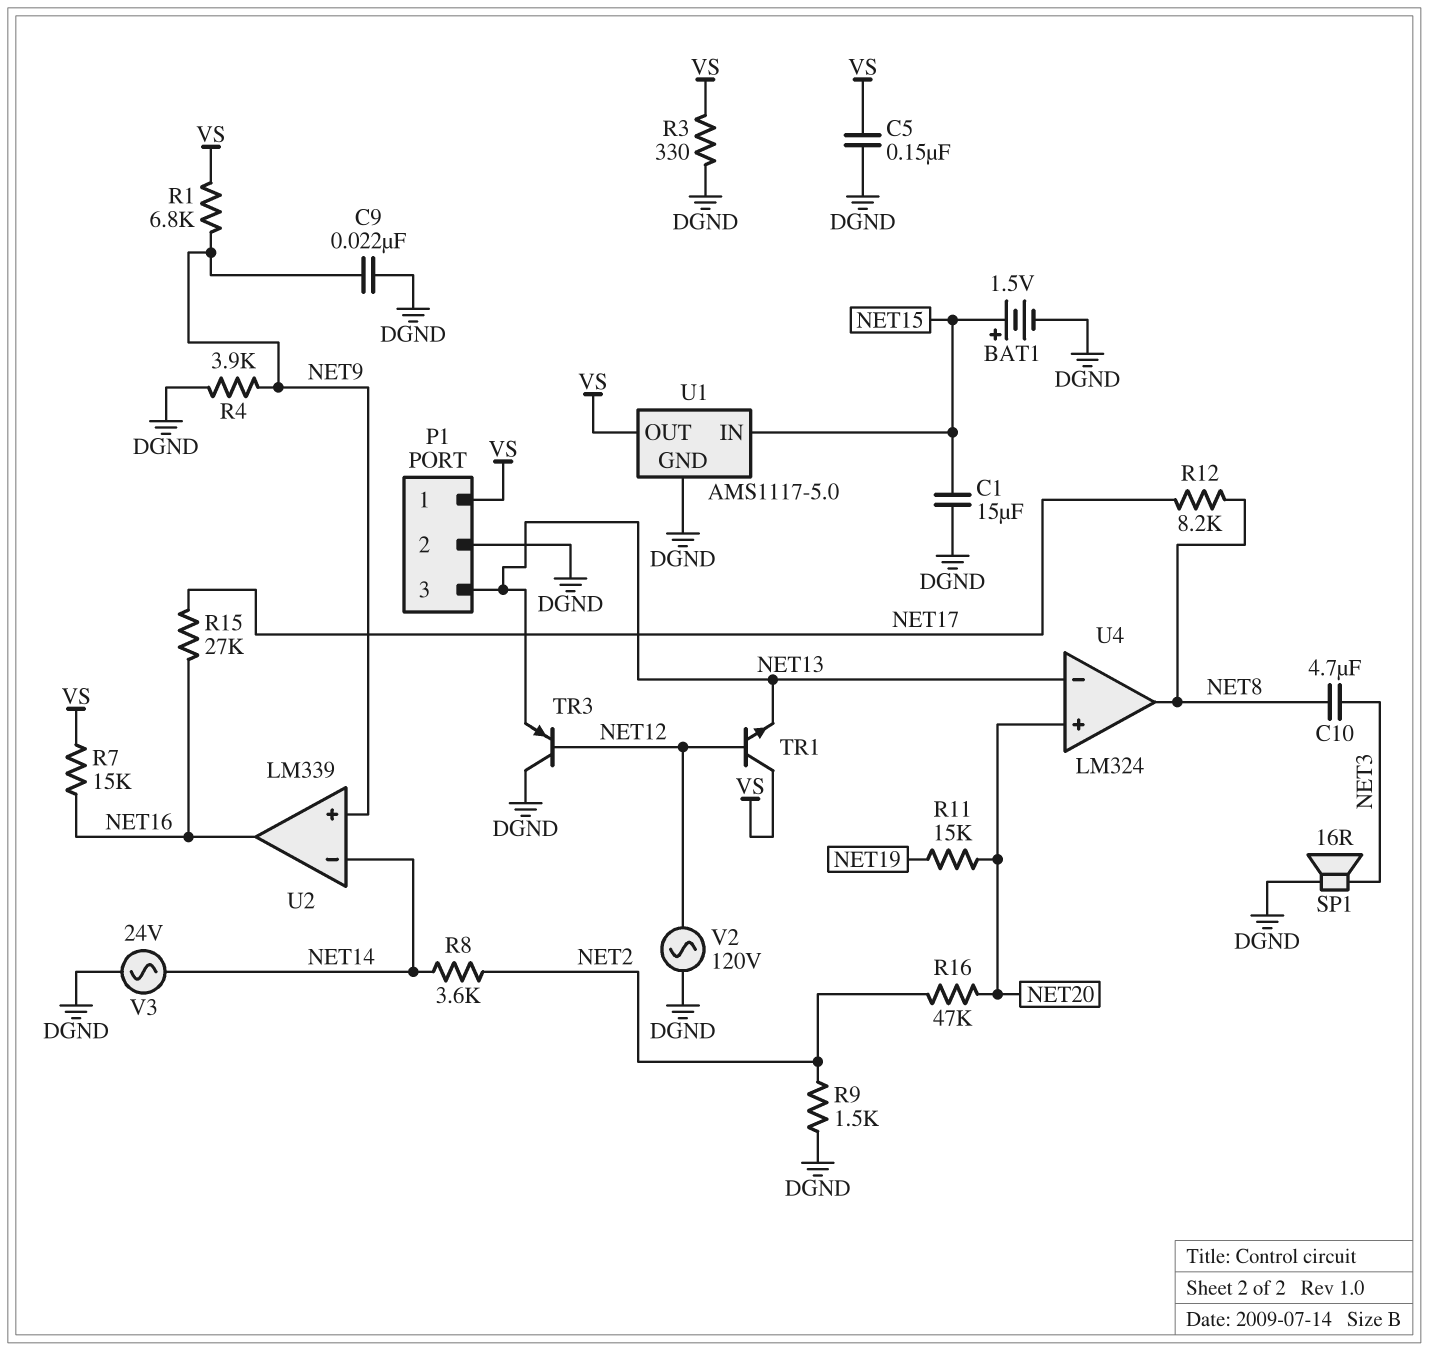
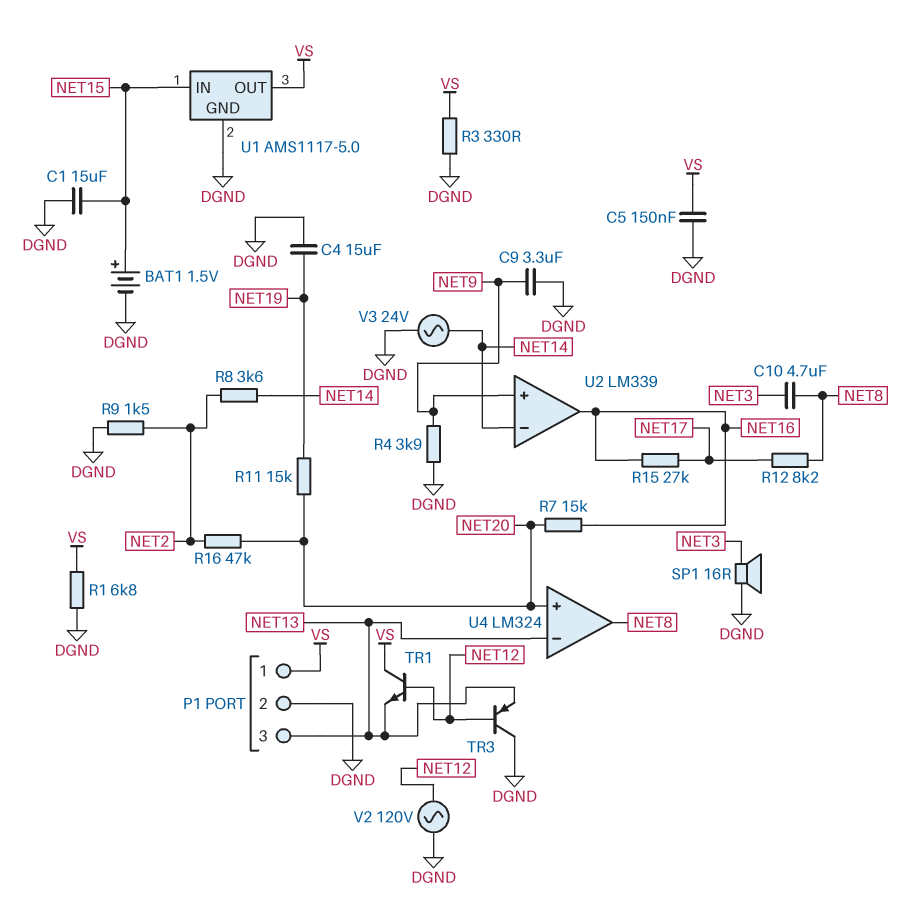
C4: none -> 15uF (DGND, NET19)
C9: 22nF (DGND, NET9) -> 3.3uF (DGND, NET9)
R1: 6.8k (NET9, VS) -> 6.8k (DGND, VS)
R7: 15k (NET16, VS) -> 15k (NET16, NET20)

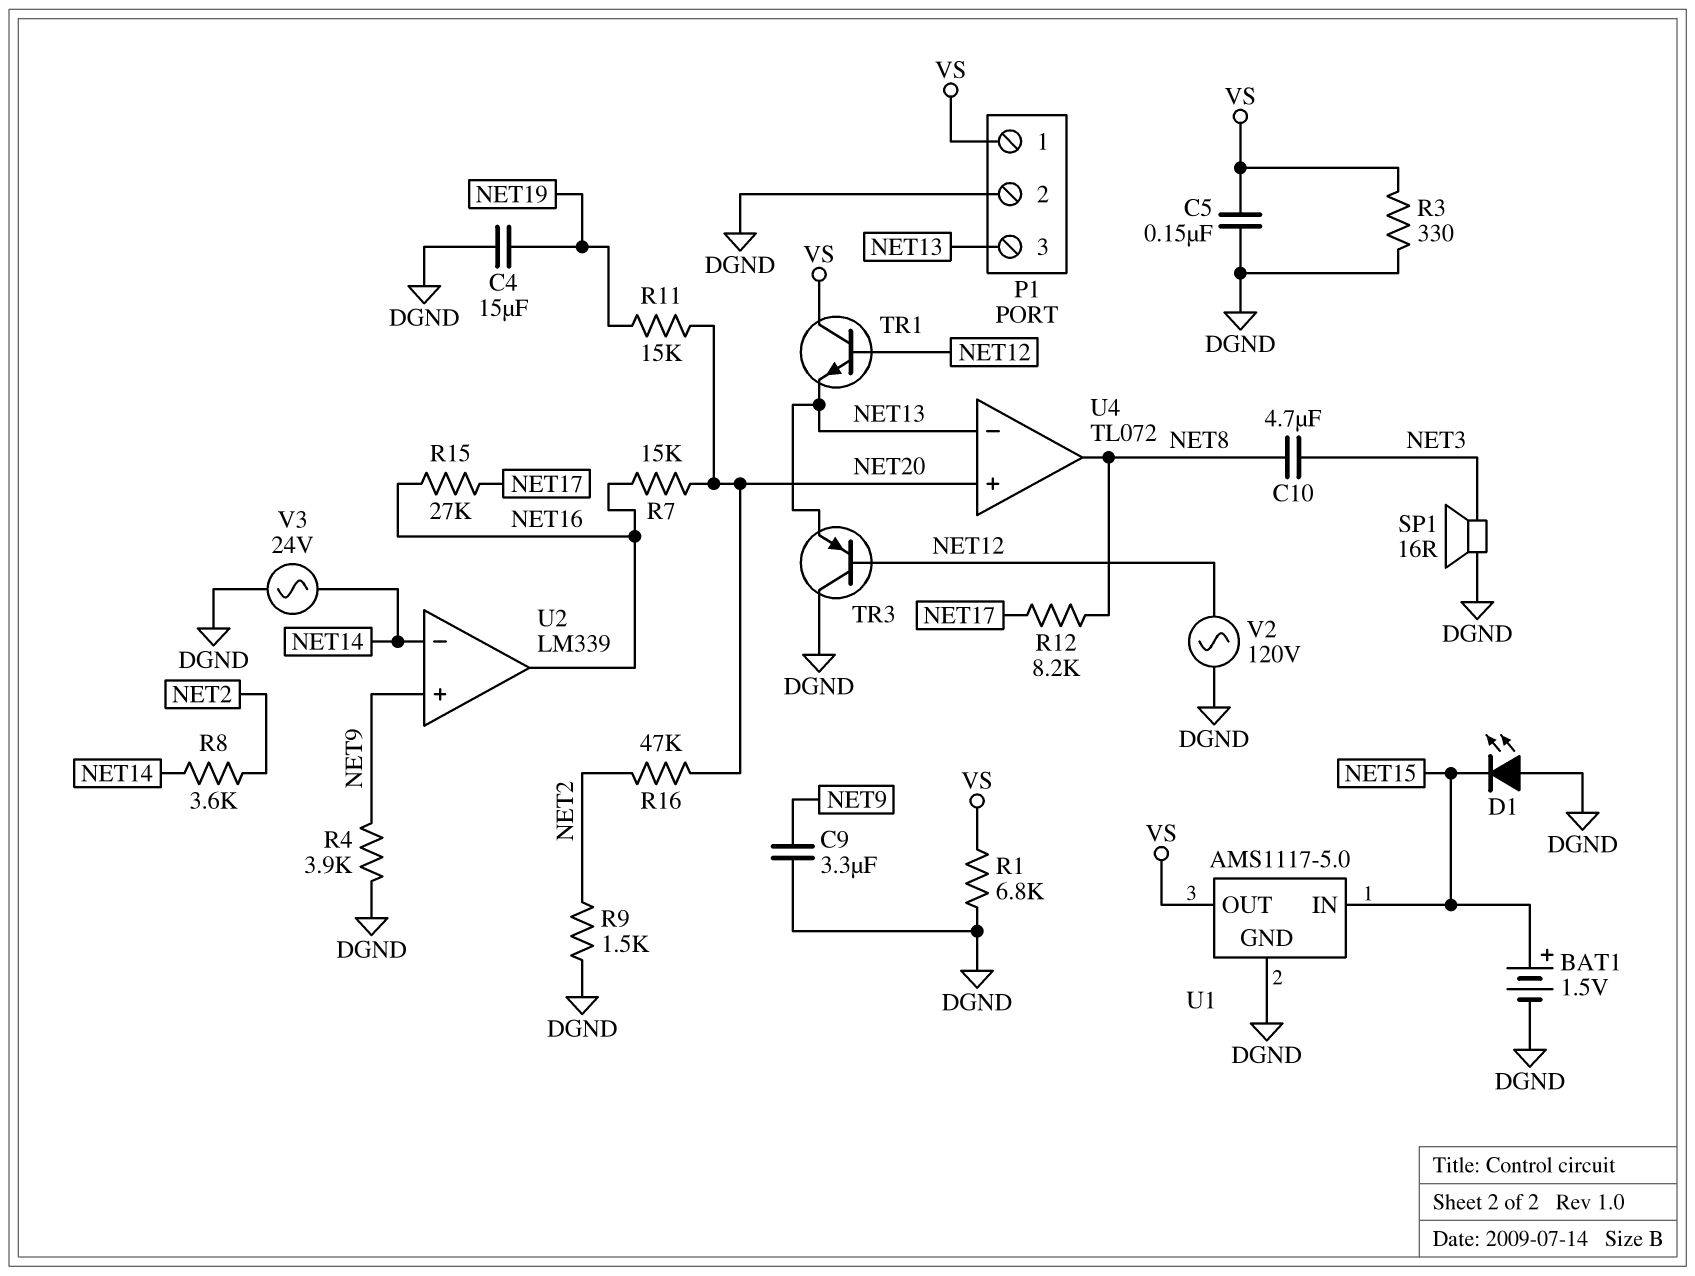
C1: 15uF (DGND, NET15) -> none
D1: none -> LED (A DGND, K NET15)
U4: LM324 -> TL072

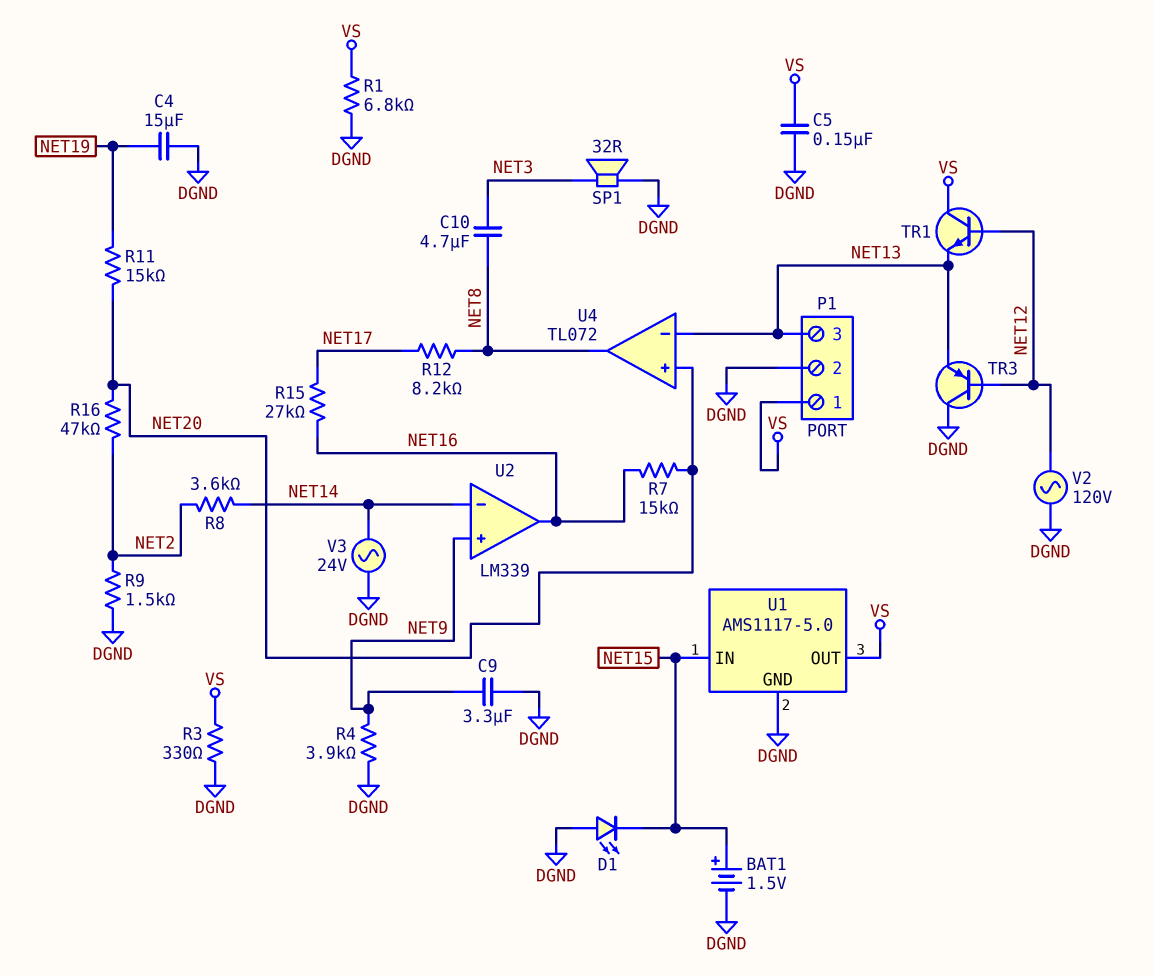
SP1: speaker 16R (DGND, NET3) -> speaker 32R (DGND, NET3)

